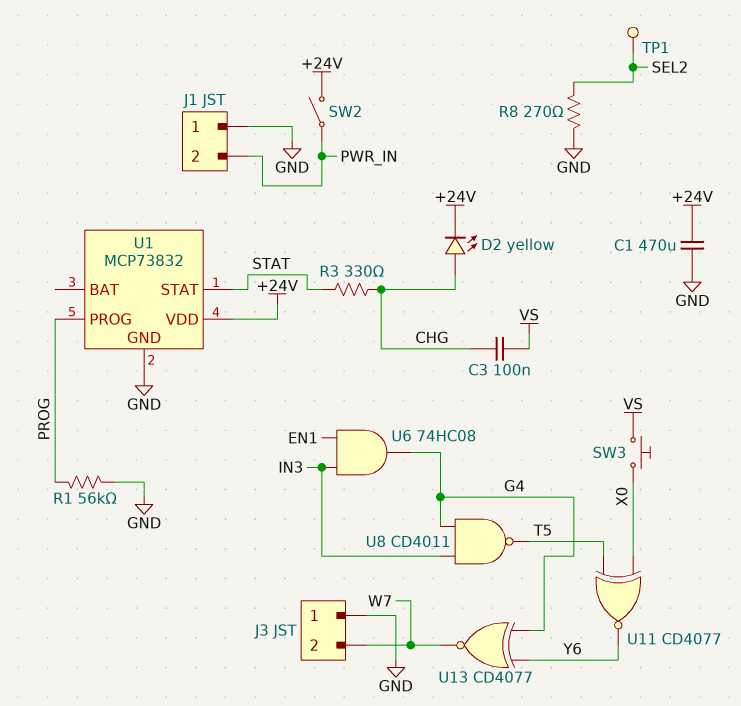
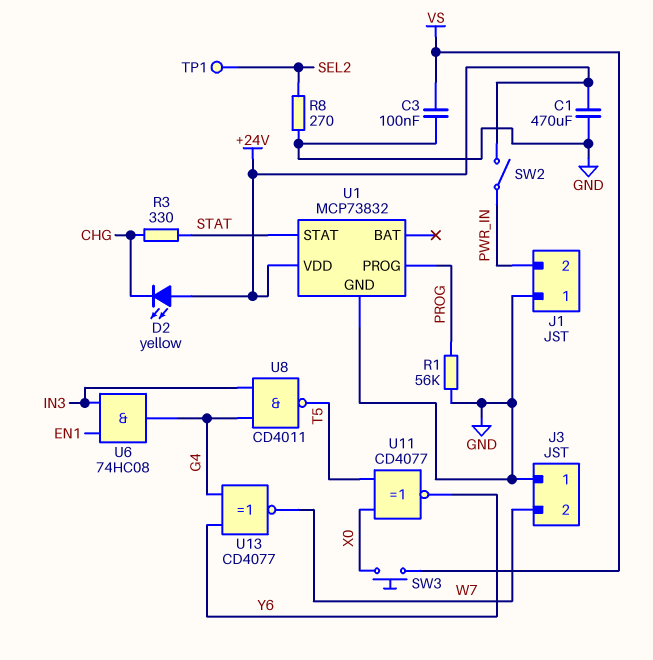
C3: 100nF (CHG, VS) -> 100nF (GND, VS)
D2: LED yellow (A CHG, K +24V) -> LED yellow (A +24V, K CHG)

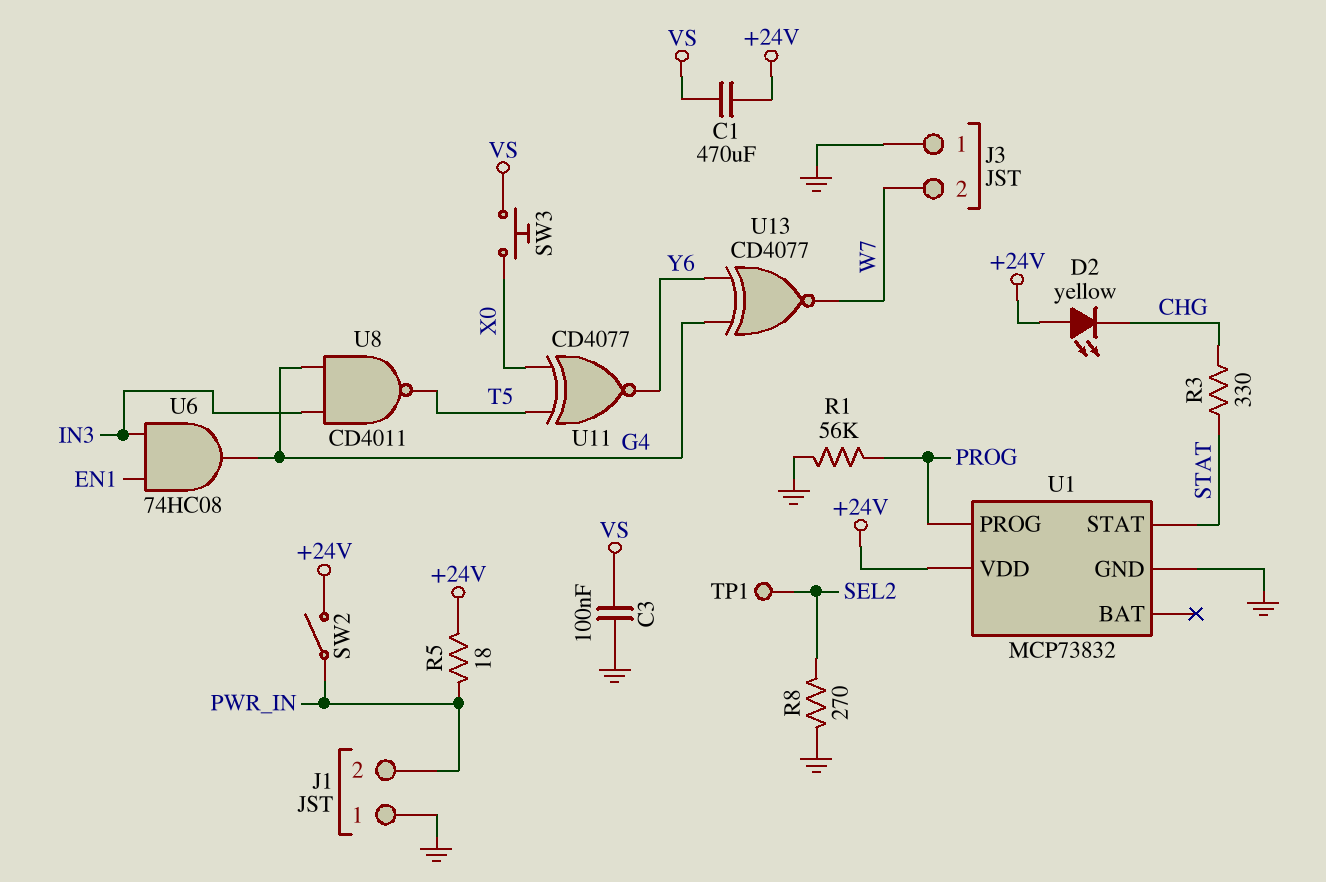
C1: 470uF (+24V, GND) -> 470uF (+24V, VS)
R5: none -> 18 (+24V, PWR_IN)

